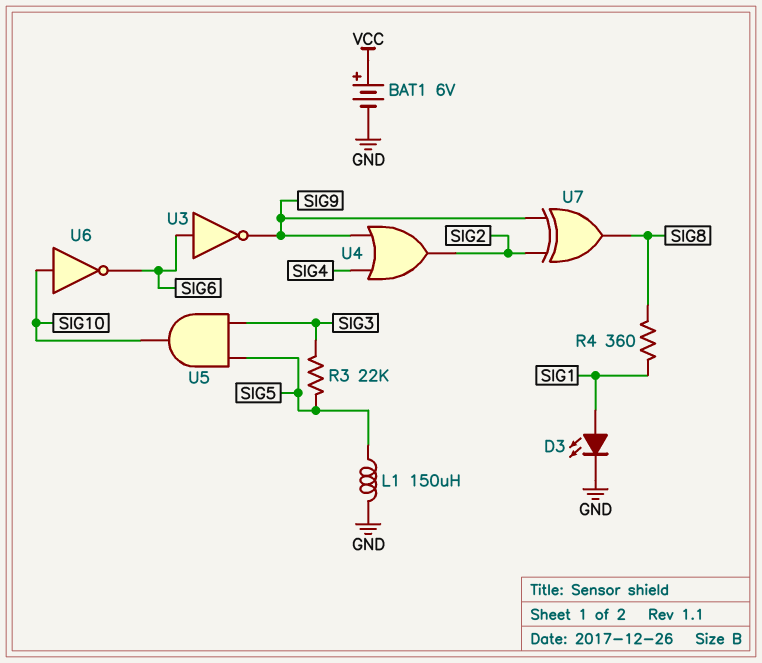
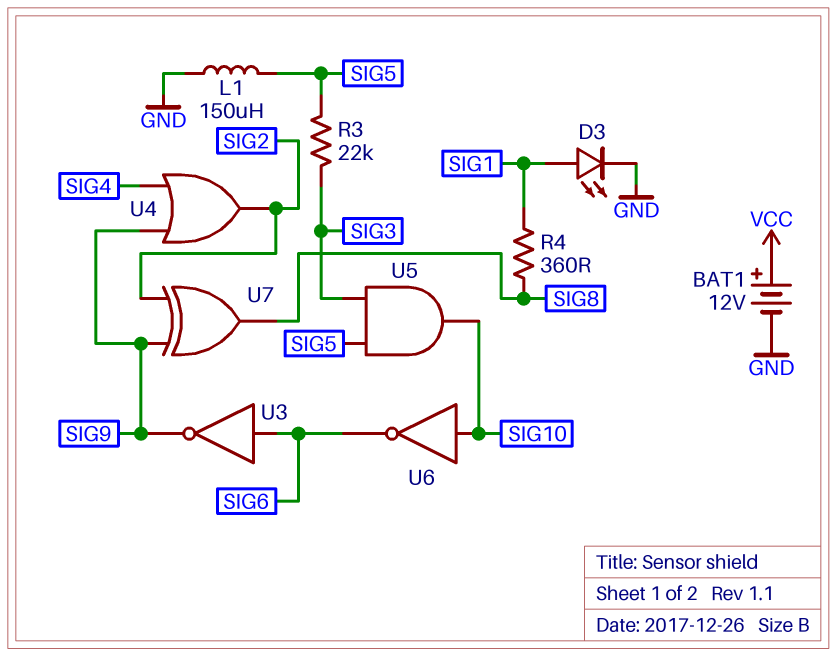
BAT1: 6V (plus VCC, minus GND) -> 12V (plus VCC, minus GND)

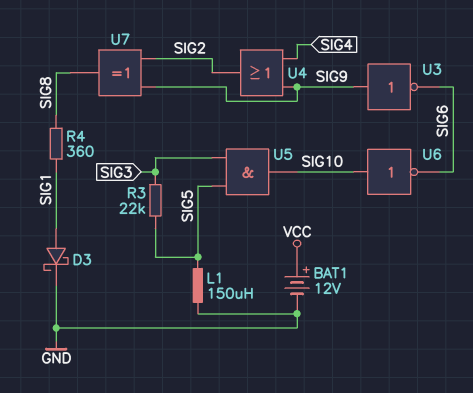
D3: LED (A SIG1, K GND) -> schottky (A SIG1, K GND)
U3: NOT (in SIG6, out SIG9) -> NOT (in SIG9, out SIG6)

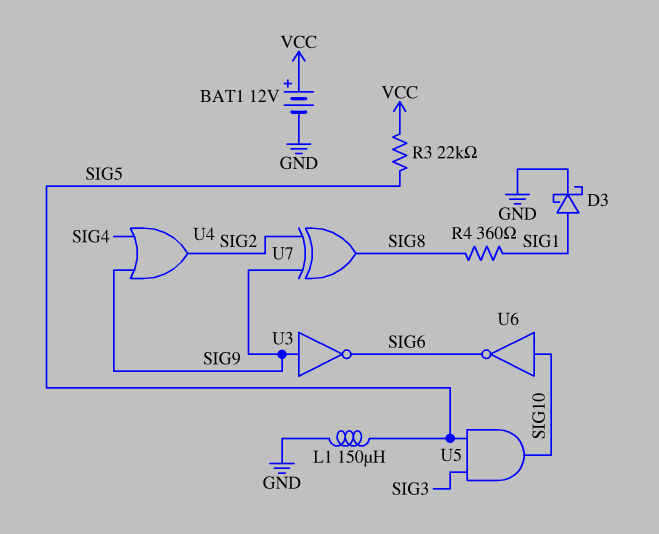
R3: 22k (SIG3, SIG5) -> 22k (SIG5, VCC)

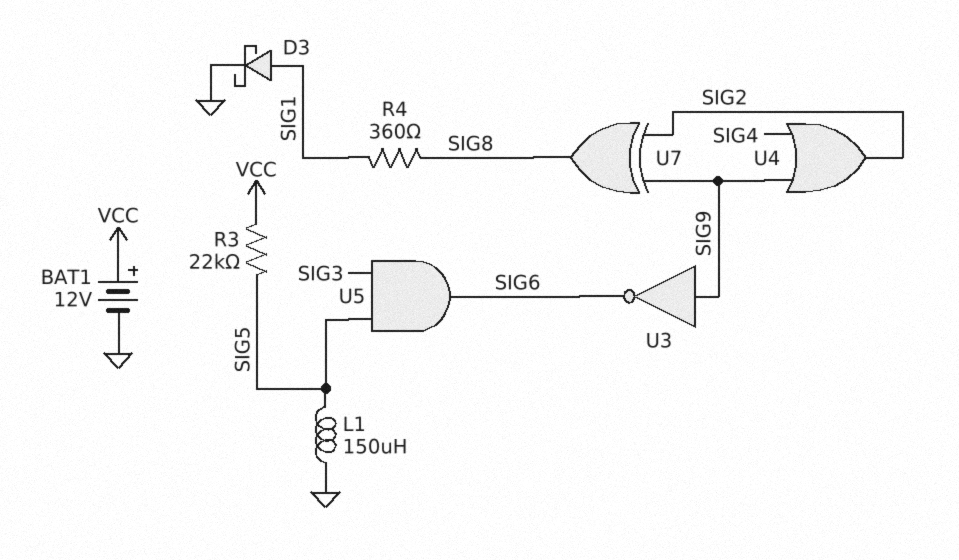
U5: AND (in SIG3, in SIG5, out SIG10) -> AND (in SIG3, in SIG5, out SIG6)
U6: NOT (in SIG10, out SIG6) -> none

